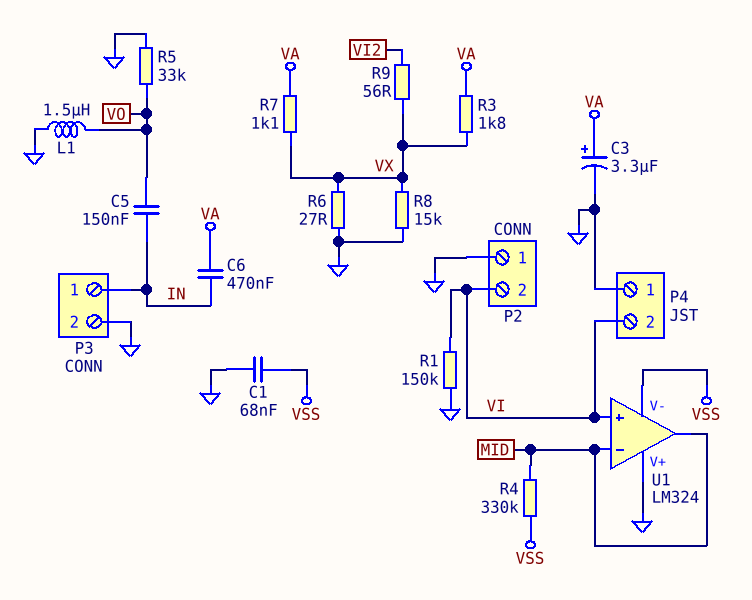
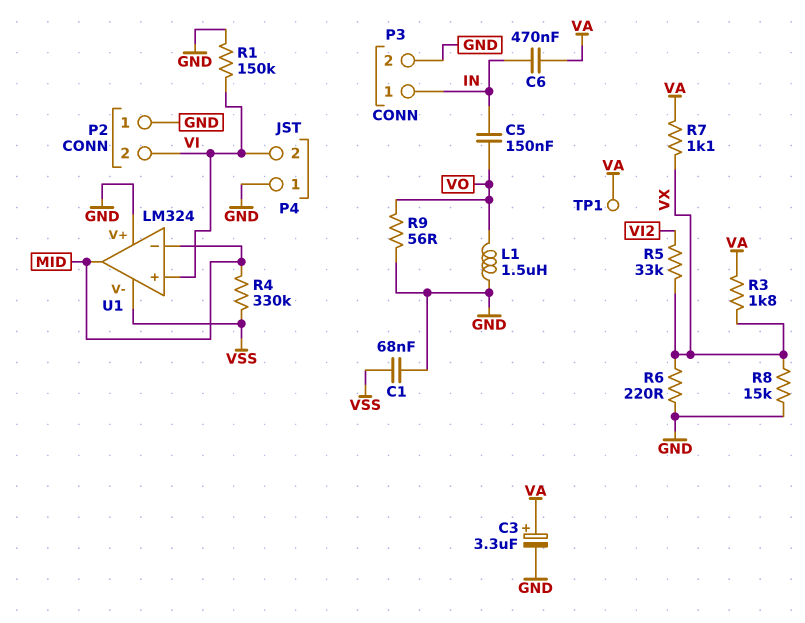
R5: 33k (GND, VO) -> 33k (VI2, VX)
R6: 27 (GND, VX) -> 220 (GND, VX)
R9: 56 (VI2, VX) -> 56 (GND, VO)
TP1: none -> test point (VA)

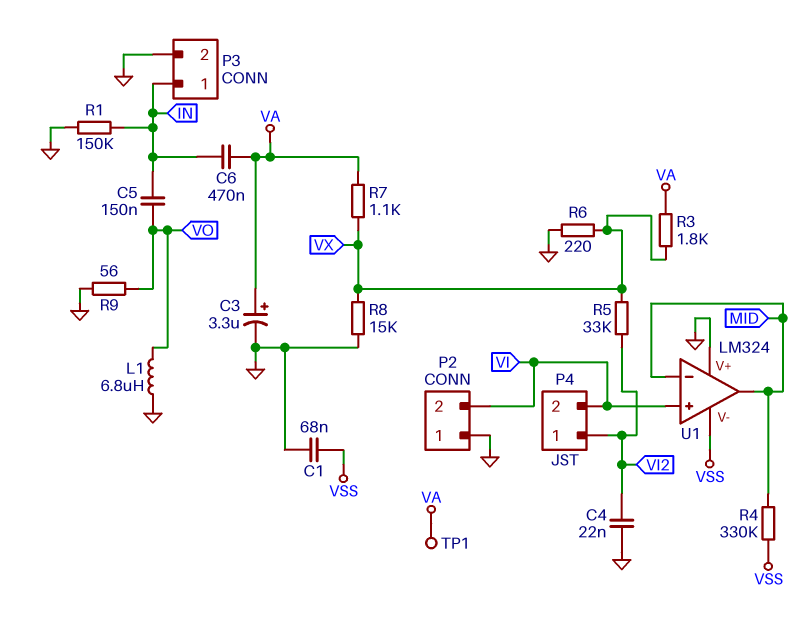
C4: none -> 22nF (GND, VI2)
L1: 1.5uH (GND, VO) -> 6.8uH (GND, VO)
P4 pin 1: GND -> VI2
R1: 150k (GND, VI) -> 150k (GND, IN)

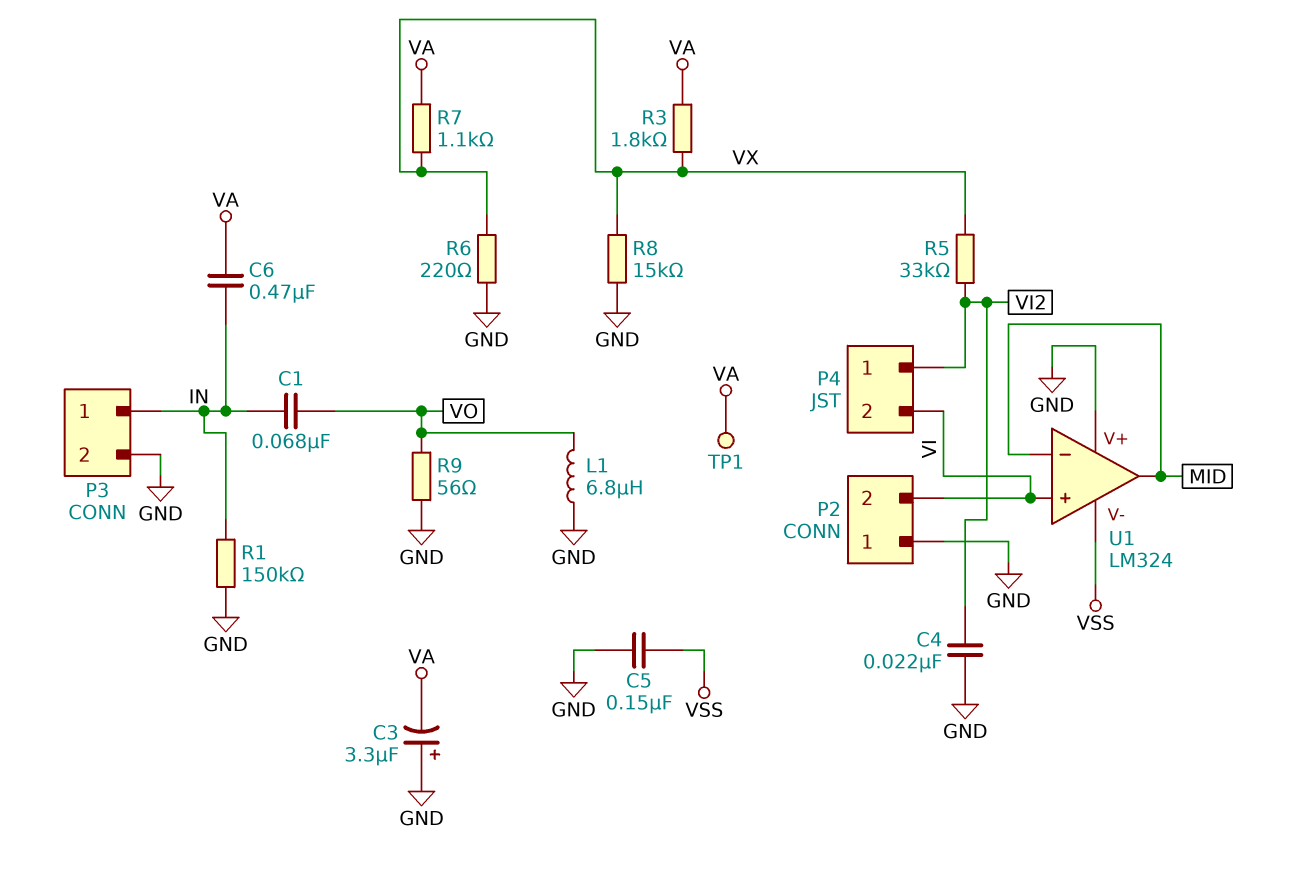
C1: 68nF (GND, VSS) -> 68nF (IN, VO)
C3: 3.3uF (plus VA, minus GND) -> 3.3uF (plus GND, minus VA)
C5: 150nF (IN, VO) -> 150nF (GND, VSS)
R4: 330k (MID, VSS) -> none

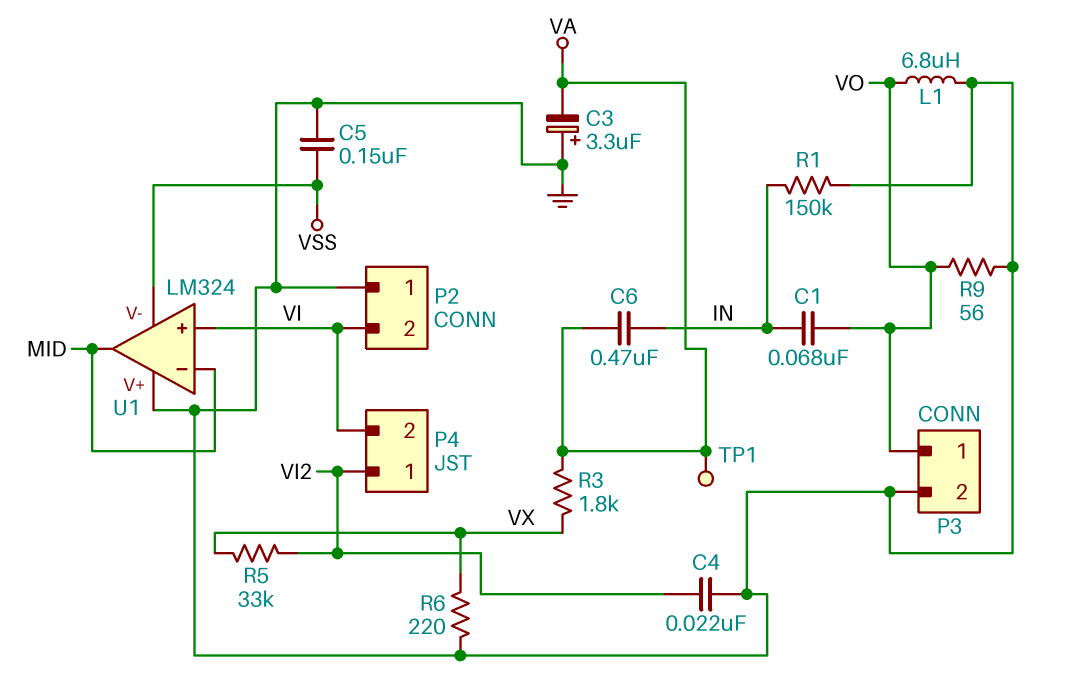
P3 pin 1: IN -> VO
R7: 1.1k (VA, VX) -> none
R8: 15k (GND, VX) -> none

